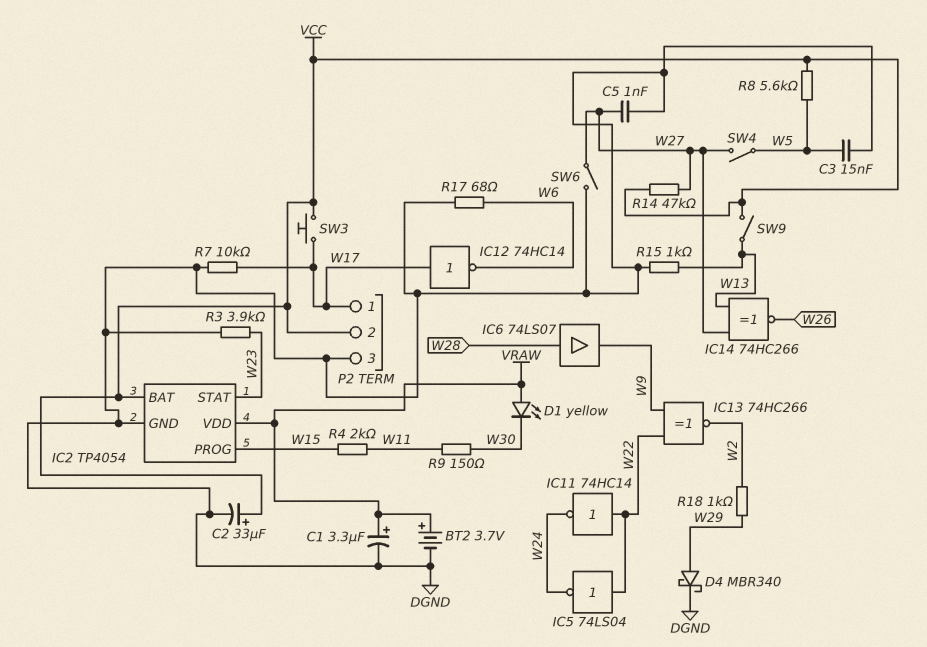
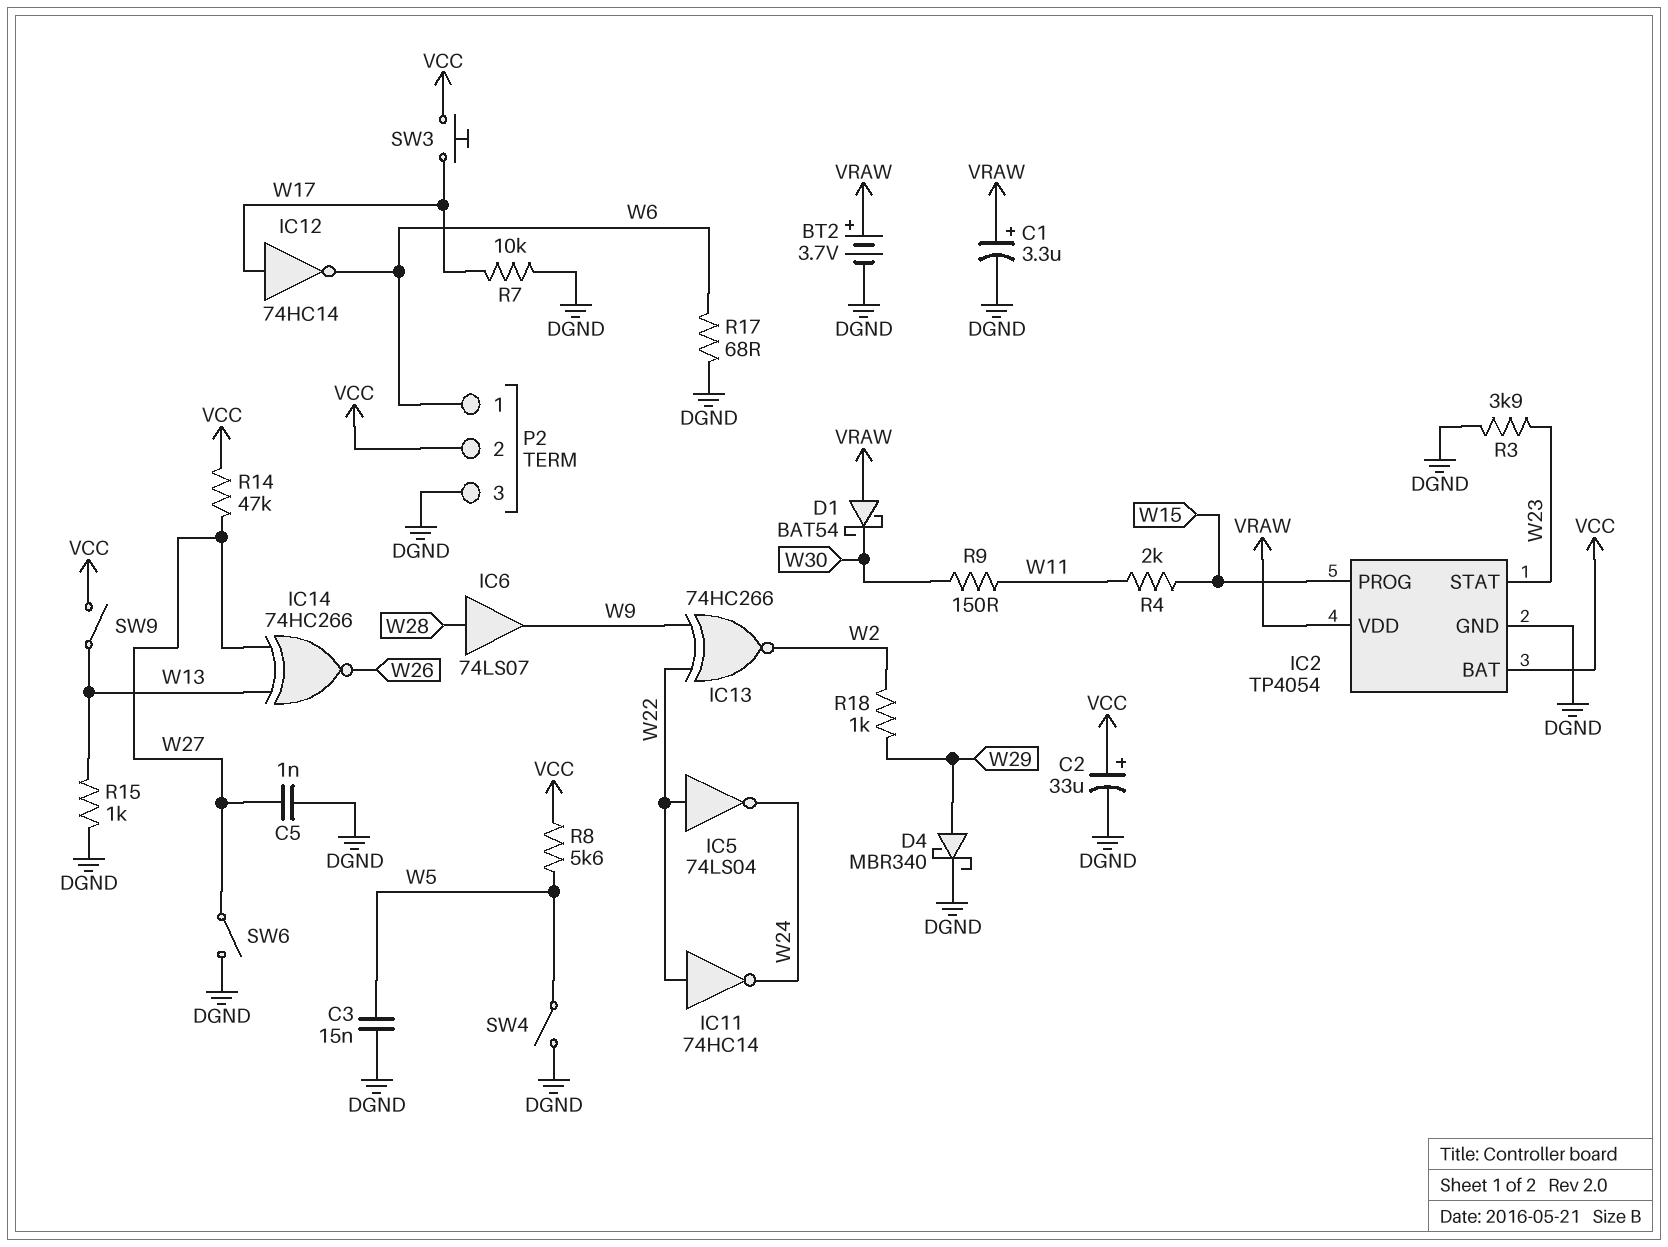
D1: LED yellow (A VRAW, K W30) -> schottky BAT54 (A VRAW, K W30)
P2 pin 1: W17 -> W6
SW4: switch (W5, W27) -> switch (DGND, W5)

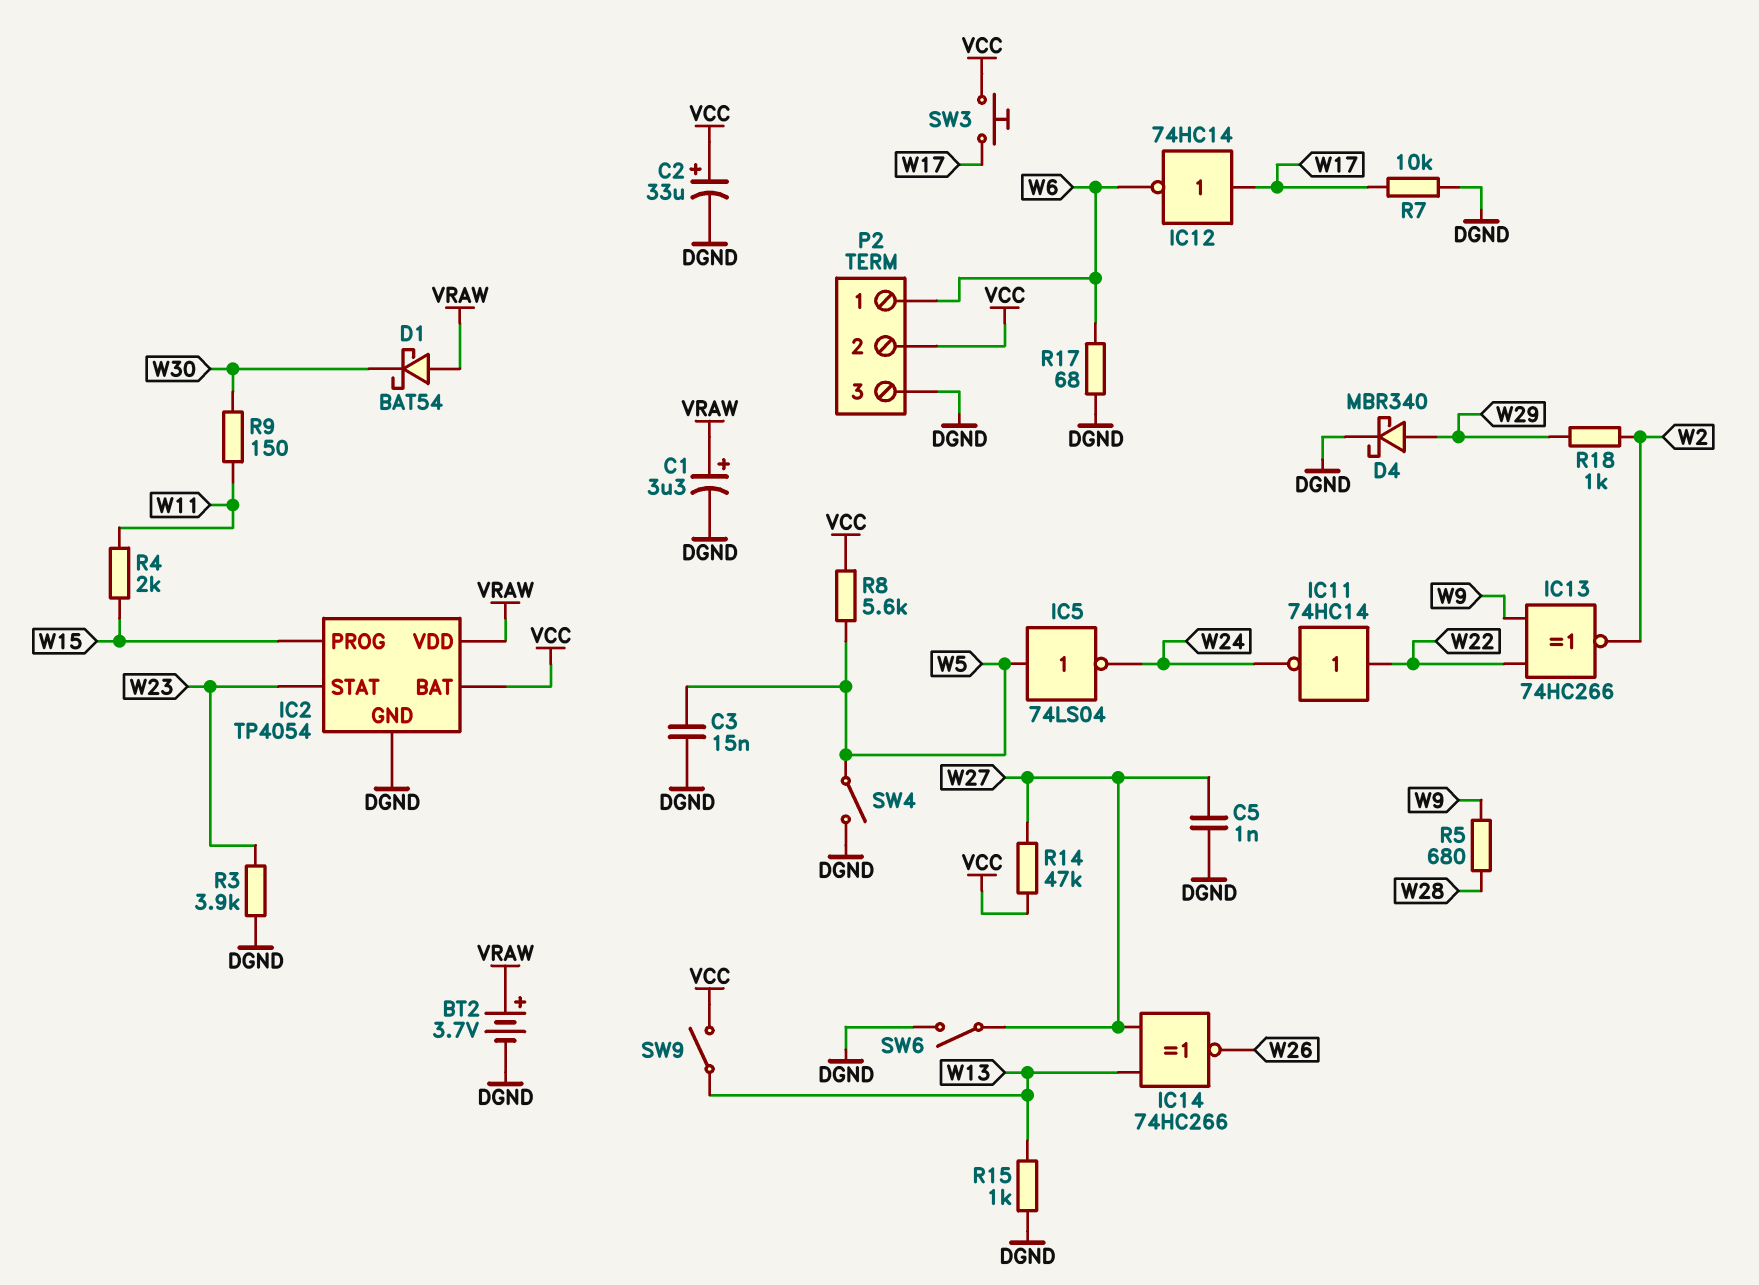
IC5: NOT 74LS04 (in W22, out W24) -> NOT 74LS04 (in W5, out W24)
IC6: buffer 74LS07 (in W28, out W9) -> none
R5: none -> 680 (W9, W28)

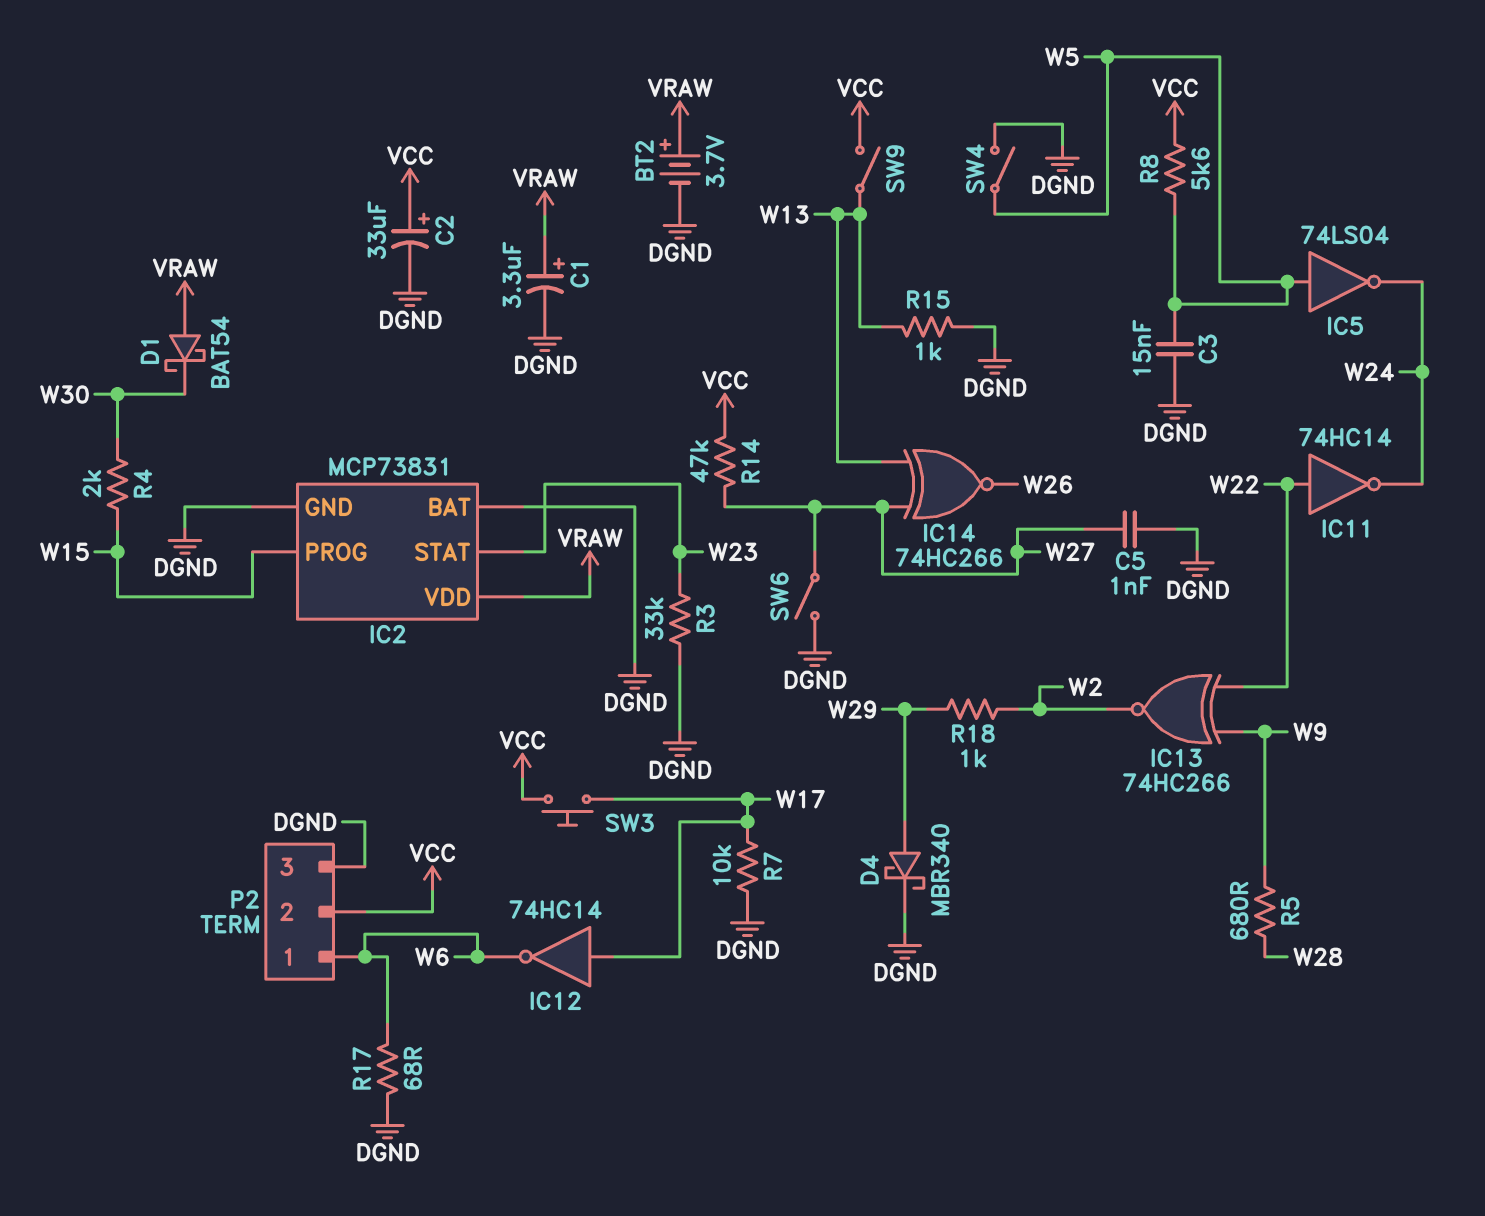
IC2: TP4054 -> MCP73831
IC2 pin BAT: VCC -> DGND
R3: 3.9k (DGND, W23) -> 33k (DGND, W23)
R4: 2k (W11, W15) -> 2k (W15, W30)
R9: 150 (W11, W30) -> none

